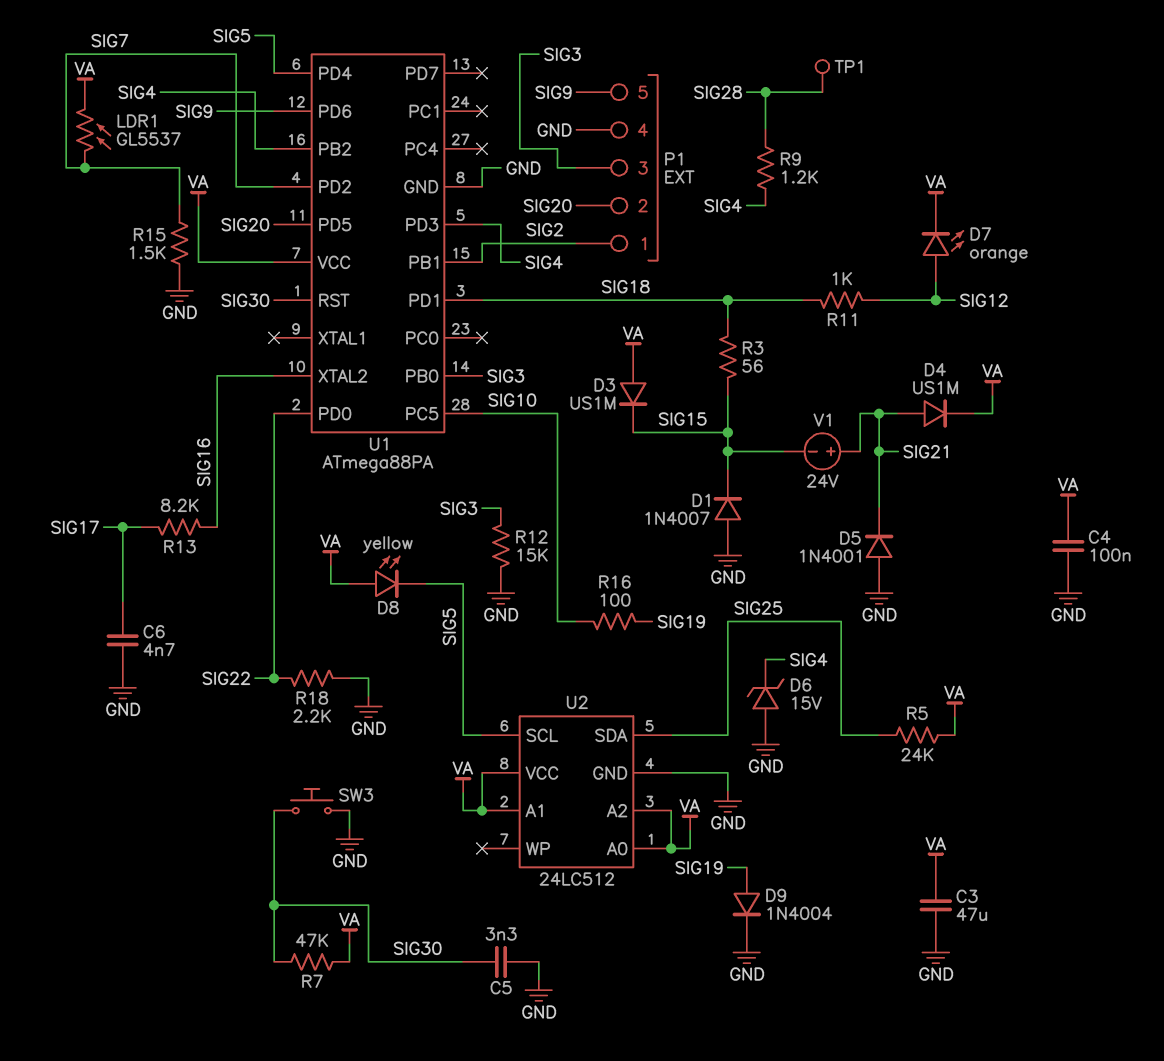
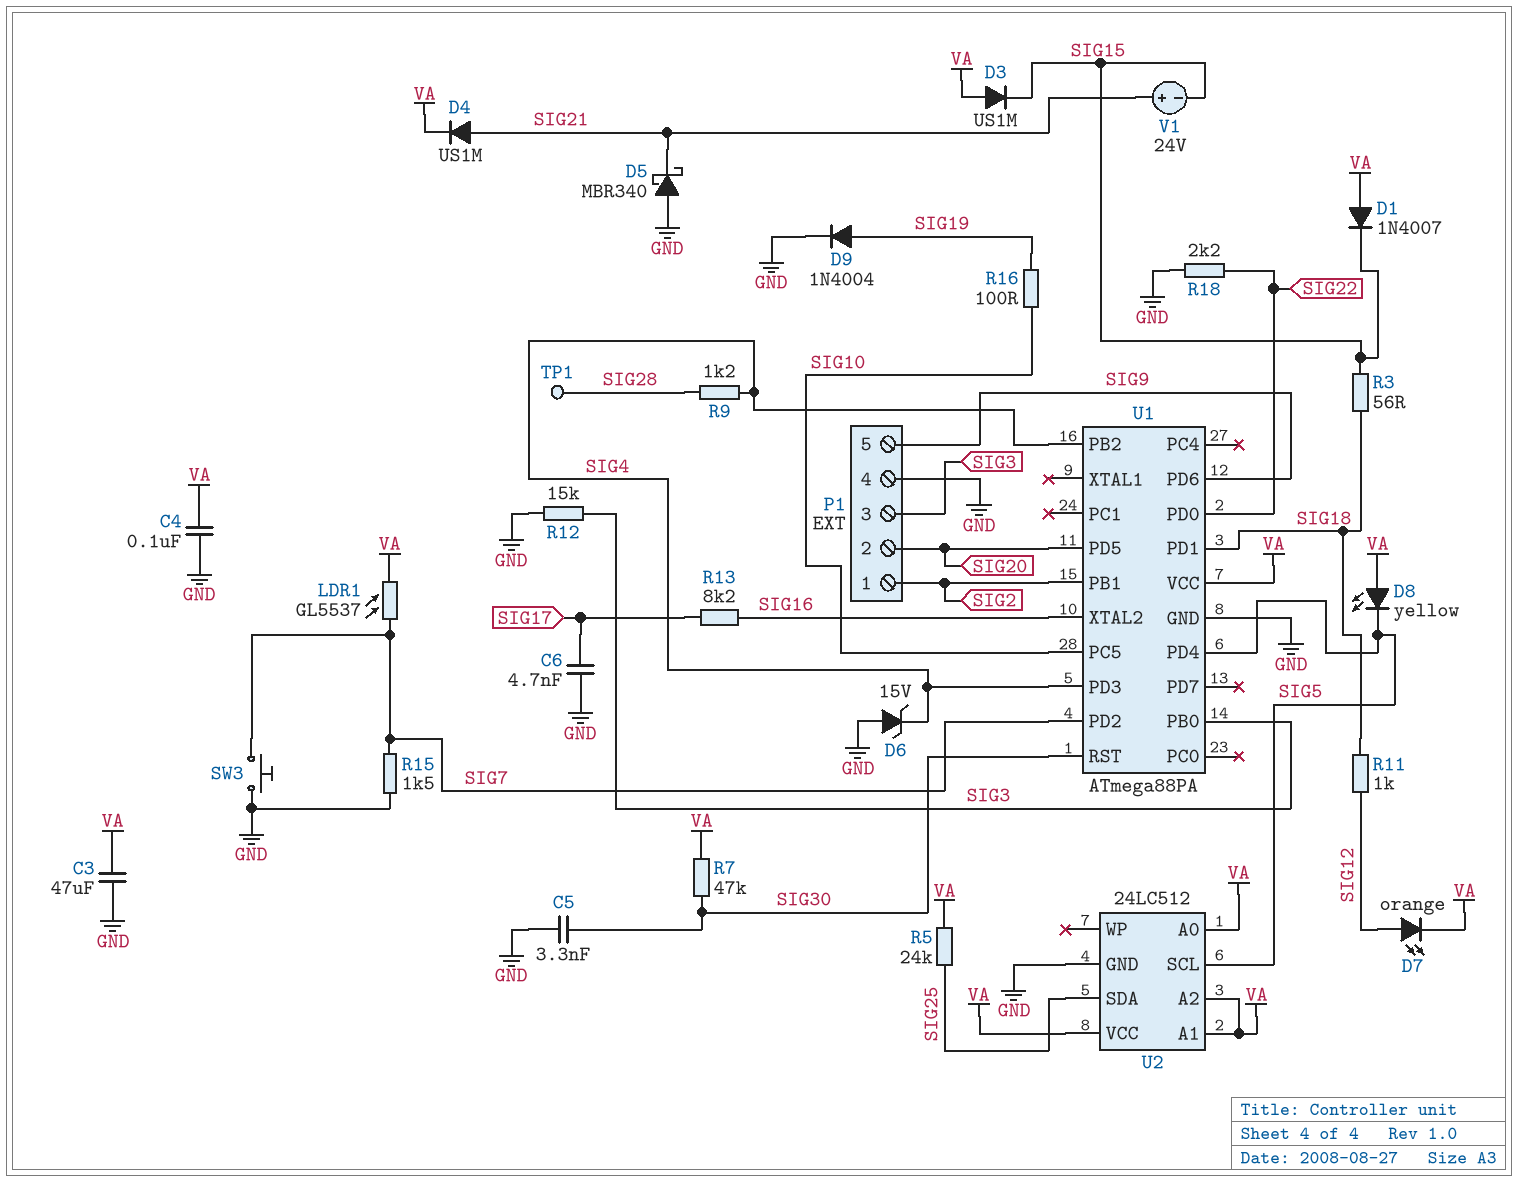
D1: diode 1N4007 (A GND, K SIG15) -> diode 1N4007 (A VA, K SIG15)
D5: diode 1N4001 (A GND, K SIG21) -> schottky MBR340 (A GND, K SIG21)
SW3: button (GND, SIG30) -> button (GND, SIG7)

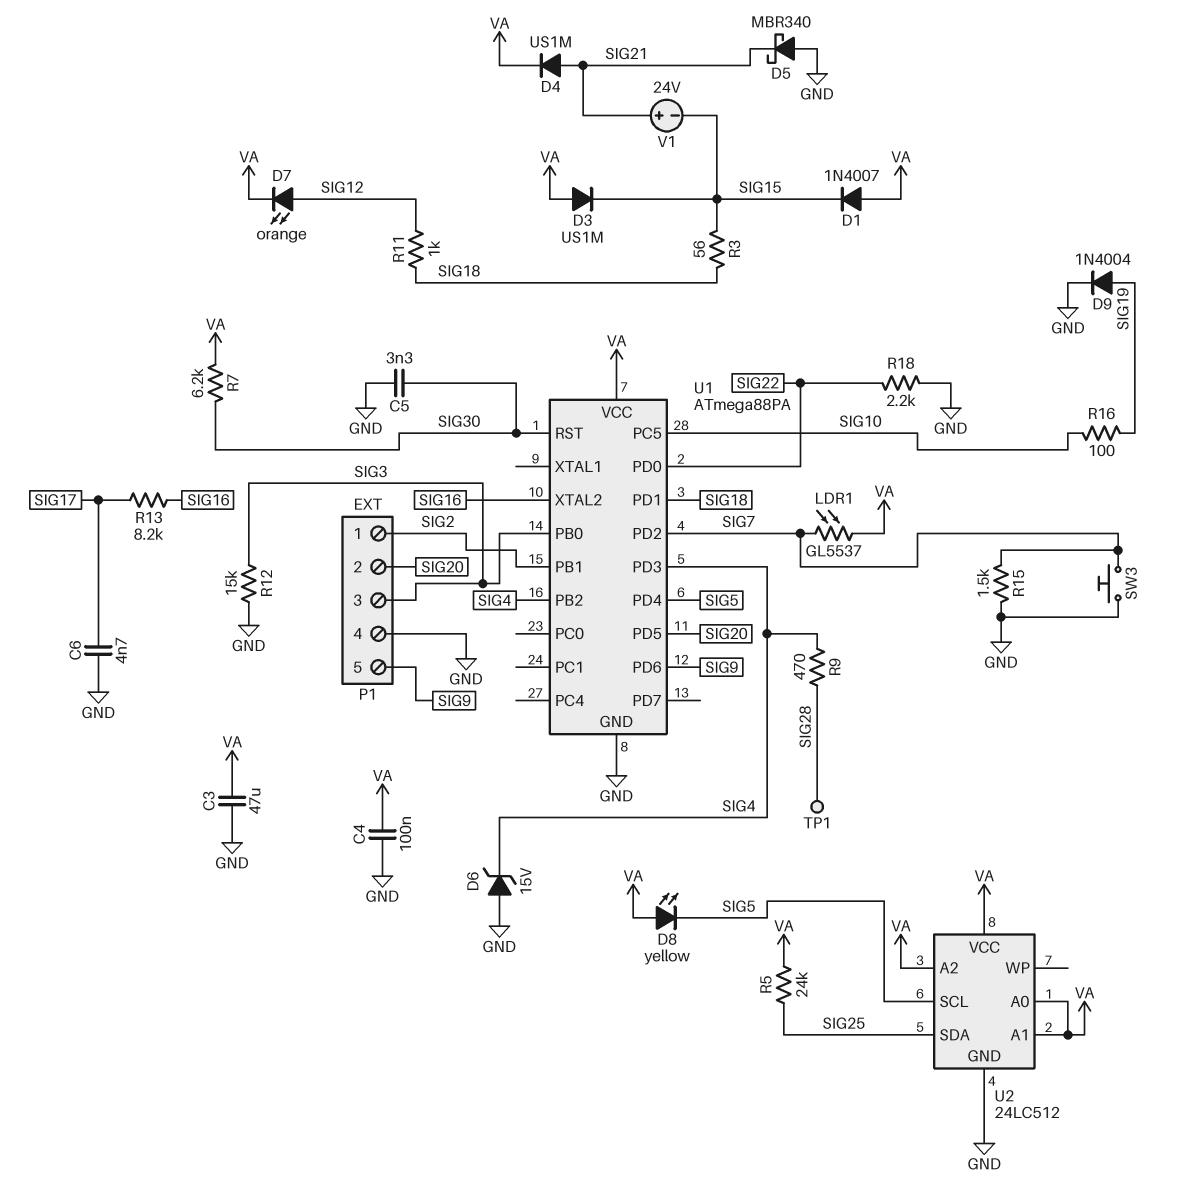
R7: 47k (SIG30, VA) -> 6.2k (SIG30, VA)
R9: 1.2k (SIG4, SIG28) -> 470 (SIG4, SIG28)

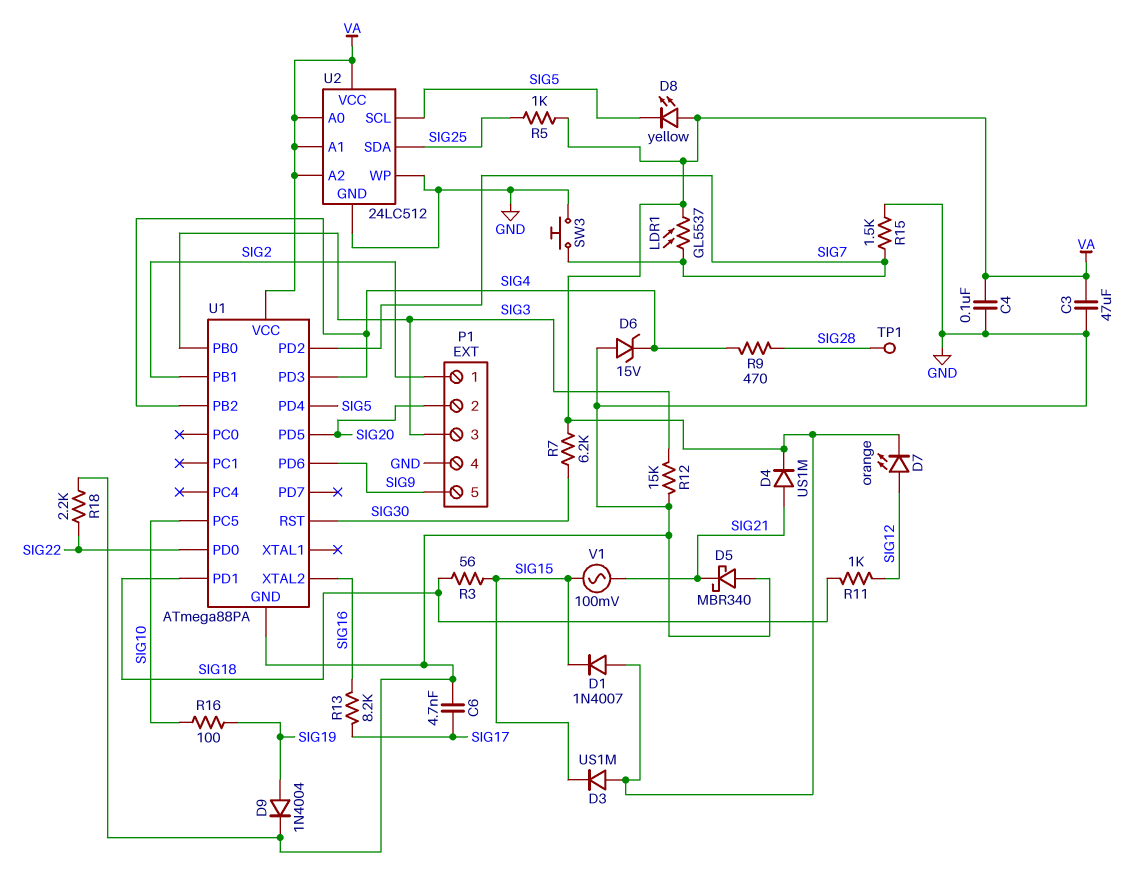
C5: 3.3nF (GND, SIG30) -> none
R5: 24k (SIG25, VA) -> 1k (SIG25, VA)
U2 pin WP: none -> GND
V1: 24V (plus SIG21, minus SIG15) -> AC 100mV (SIG15, SIG21)

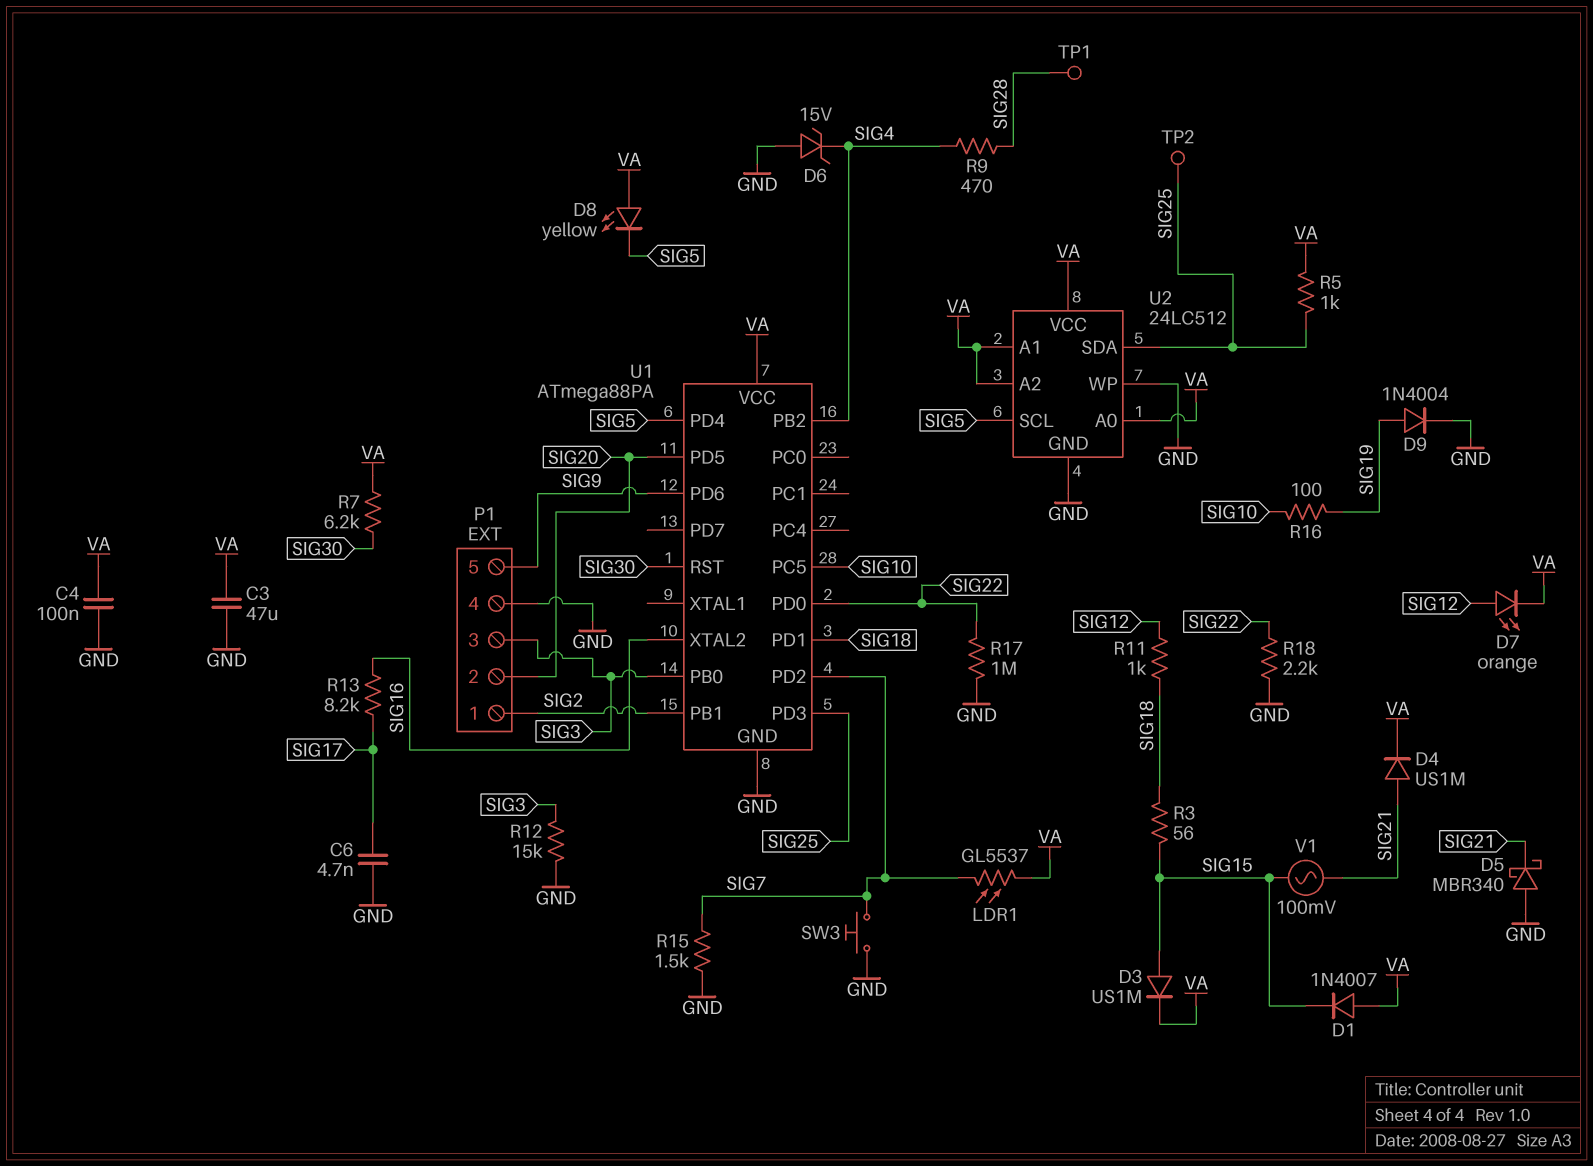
D3: diode US1M (A VA, K SIG15) -> diode US1M (A SIG15, K VA)
R17: none -> 1M (GND, SIG22)
TP2: none -> test point (SIG25)
U1 pin PD3: SIG4 -> SIG25

